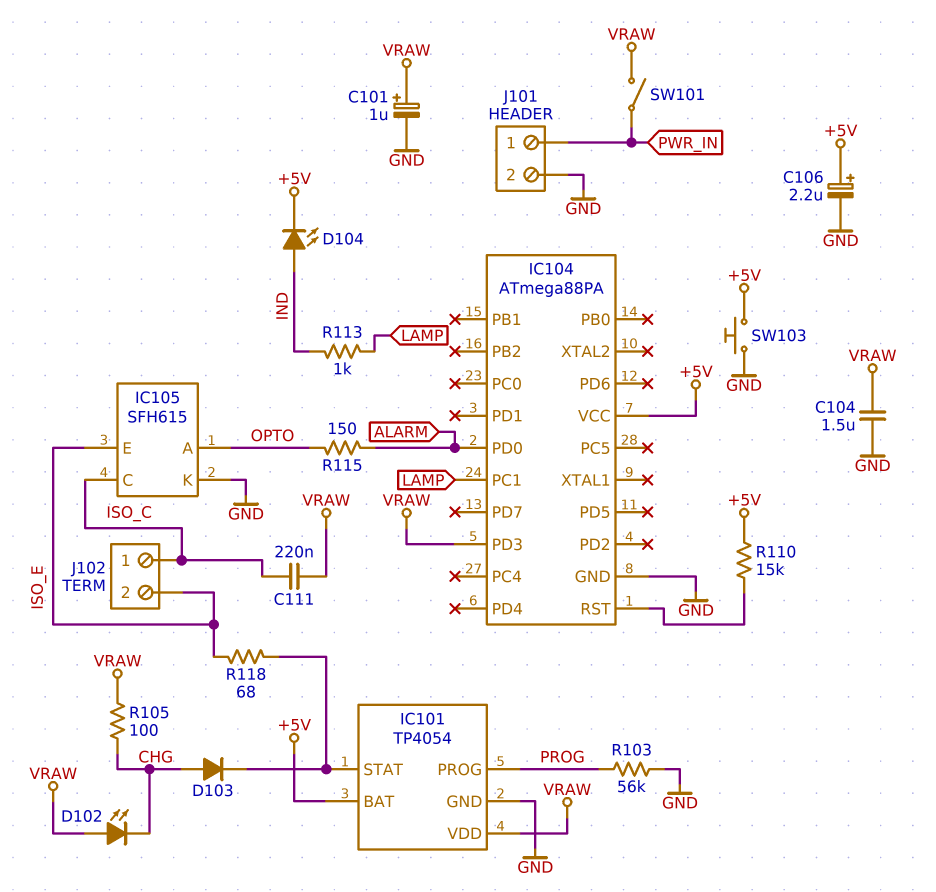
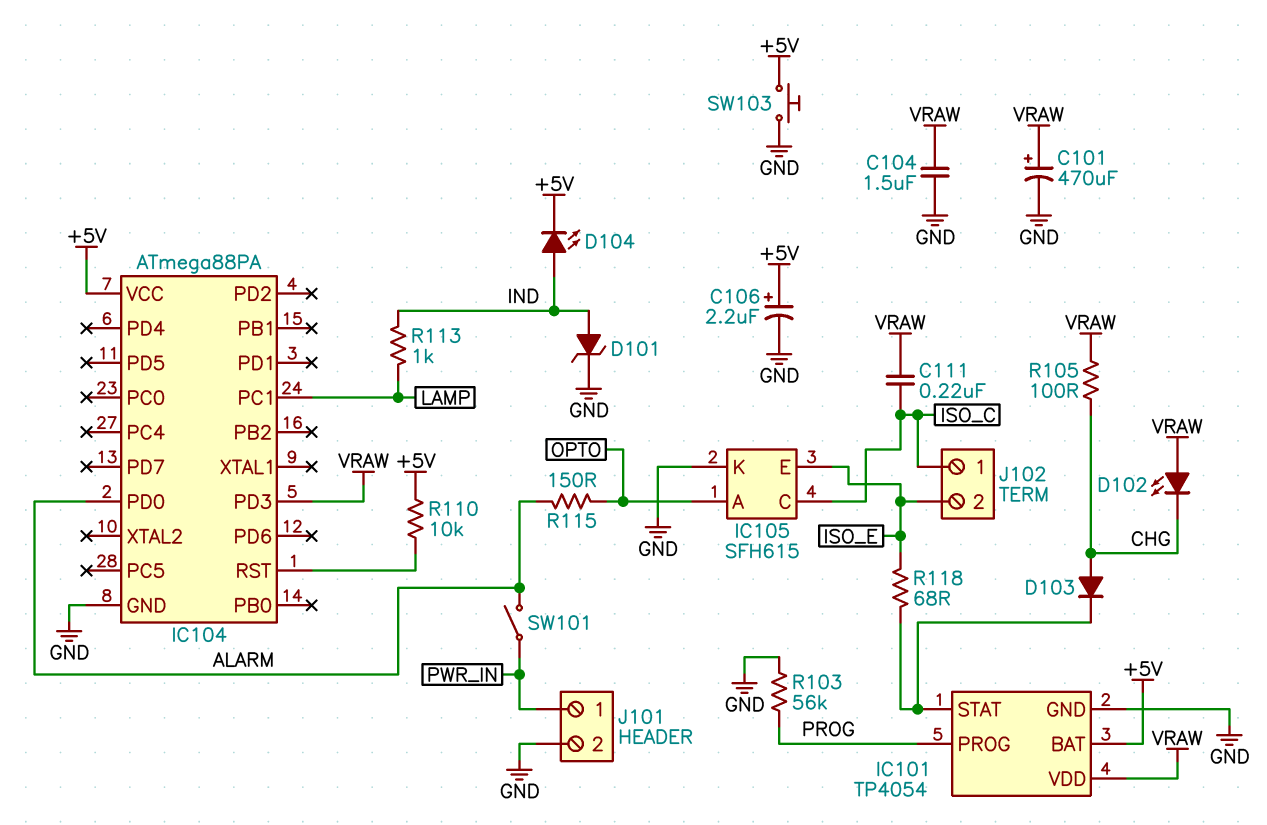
C101: 1uF (plus VRAW, minus GND) -> 470uF (plus VRAW, minus GND)
D101: none -> zener (A IND, K GND)
R110: 15k (+5V, IC104/RST) -> 10k (+5V, IC104/RST)
SW101: switch (PWR_IN, VRAW) -> switch (ALARM, PWR_IN)

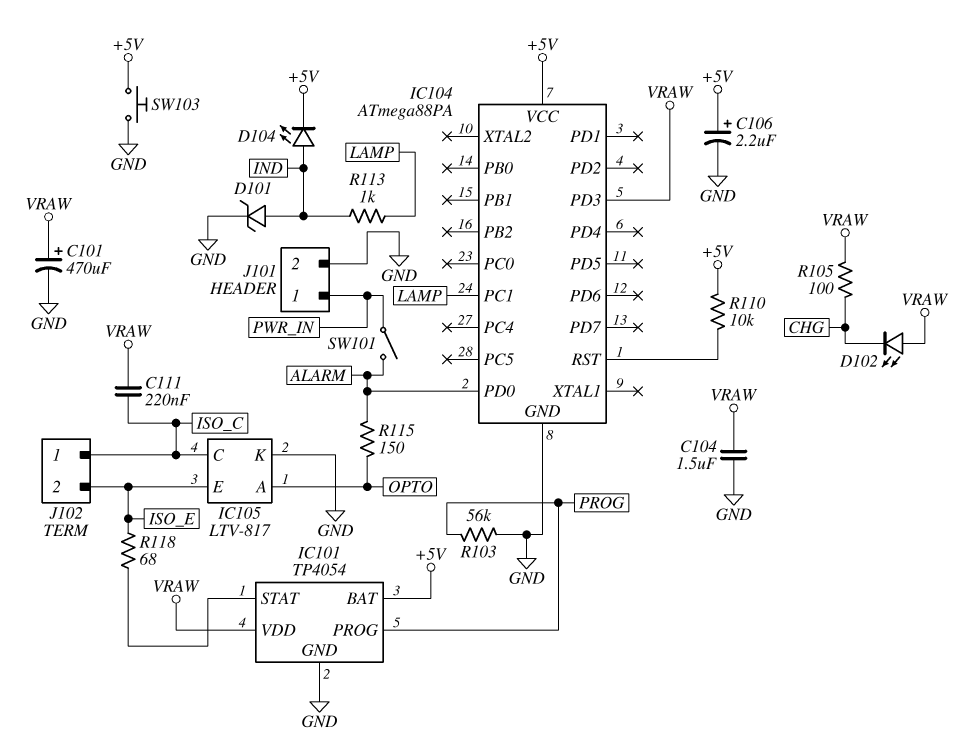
D103: diode (A CHG, K IC101/STAT) -> none
IC105: SFH615 -> LTV-817

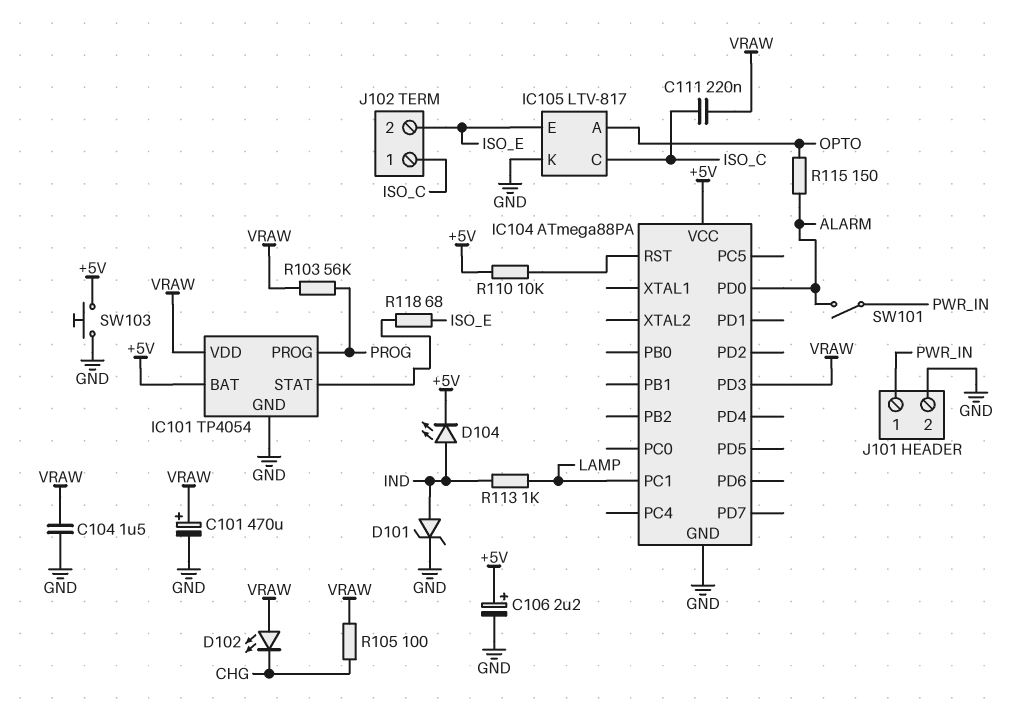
R103: 56k (GND, PROG) -> 56k (PROG, VRAW)

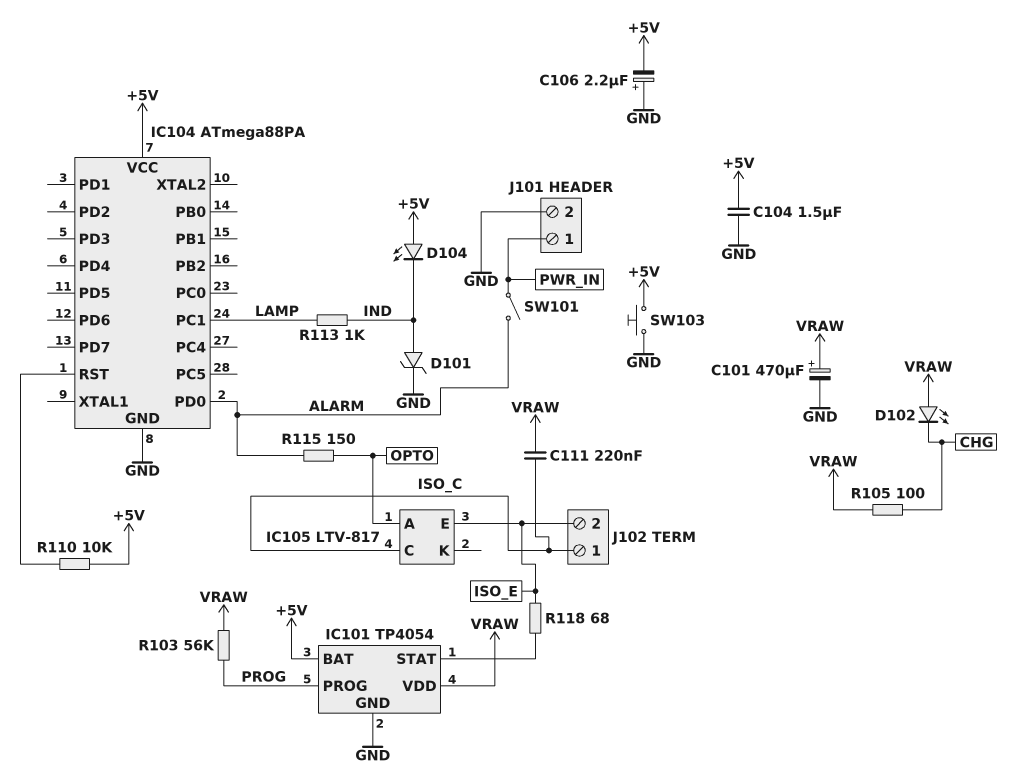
C104: 1.5uF (GND, VRAW) -> 1.5uF (+5V, GND)
C106: 2.2uF (plus +5V, minus GND) -> 2.2uF (plus GND, minus +5V)
D104: LED (A IND, K +5V) -> LED (A +5V, K IND)
IC104 pin PD3: VRAW -> none
IC105 pin K: GND -> none

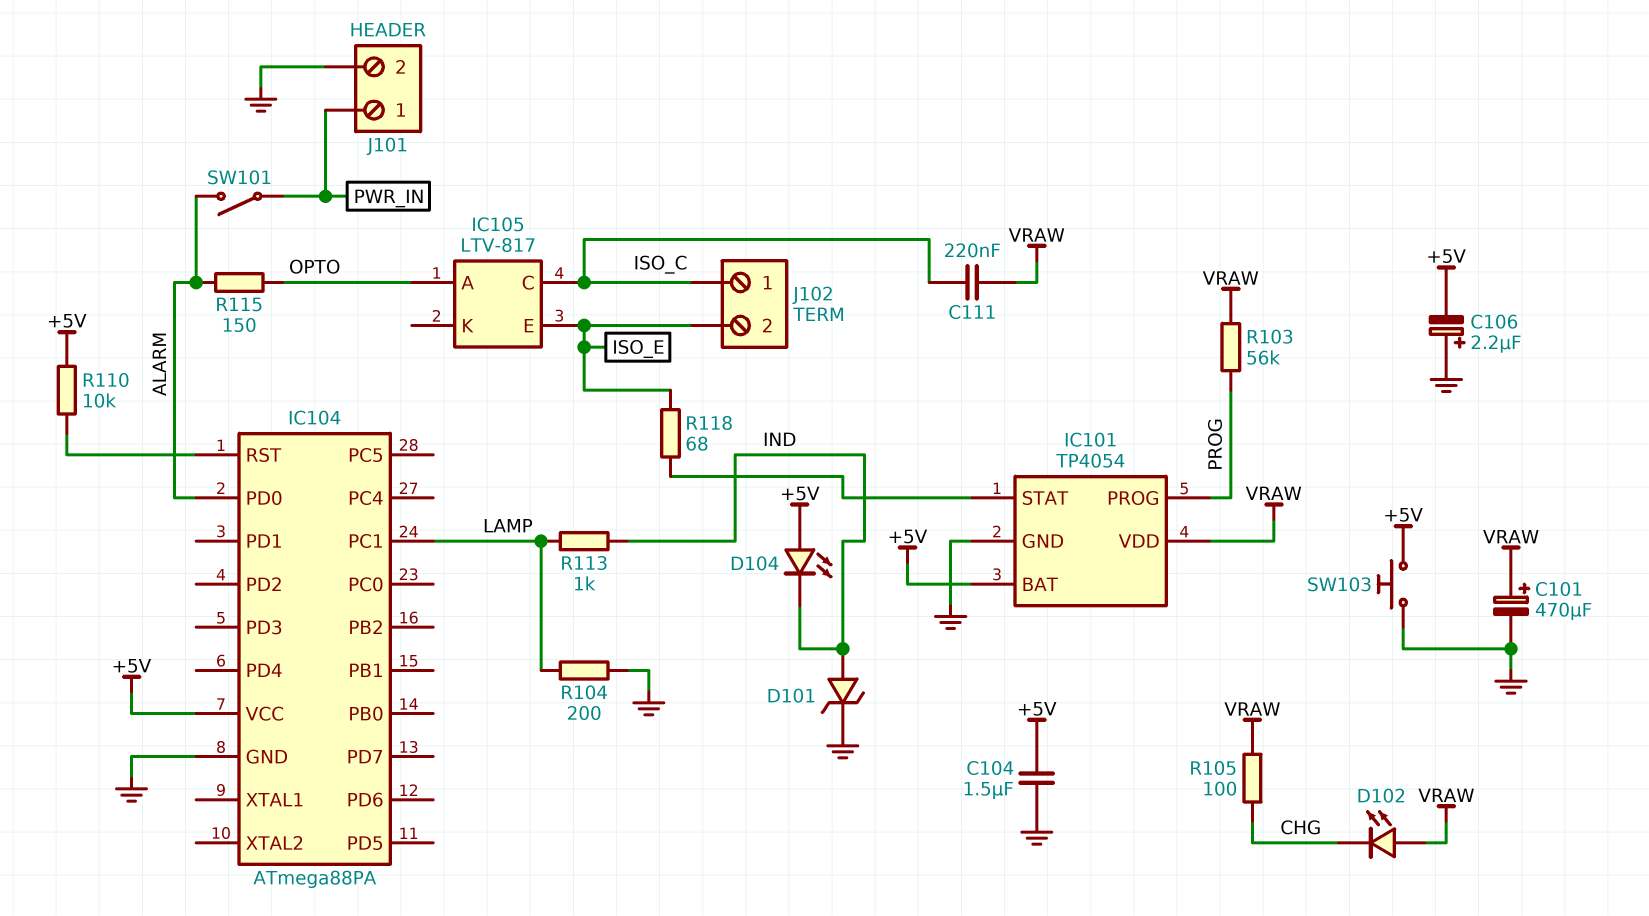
R104: none -> 200 (GND, LAMP)

